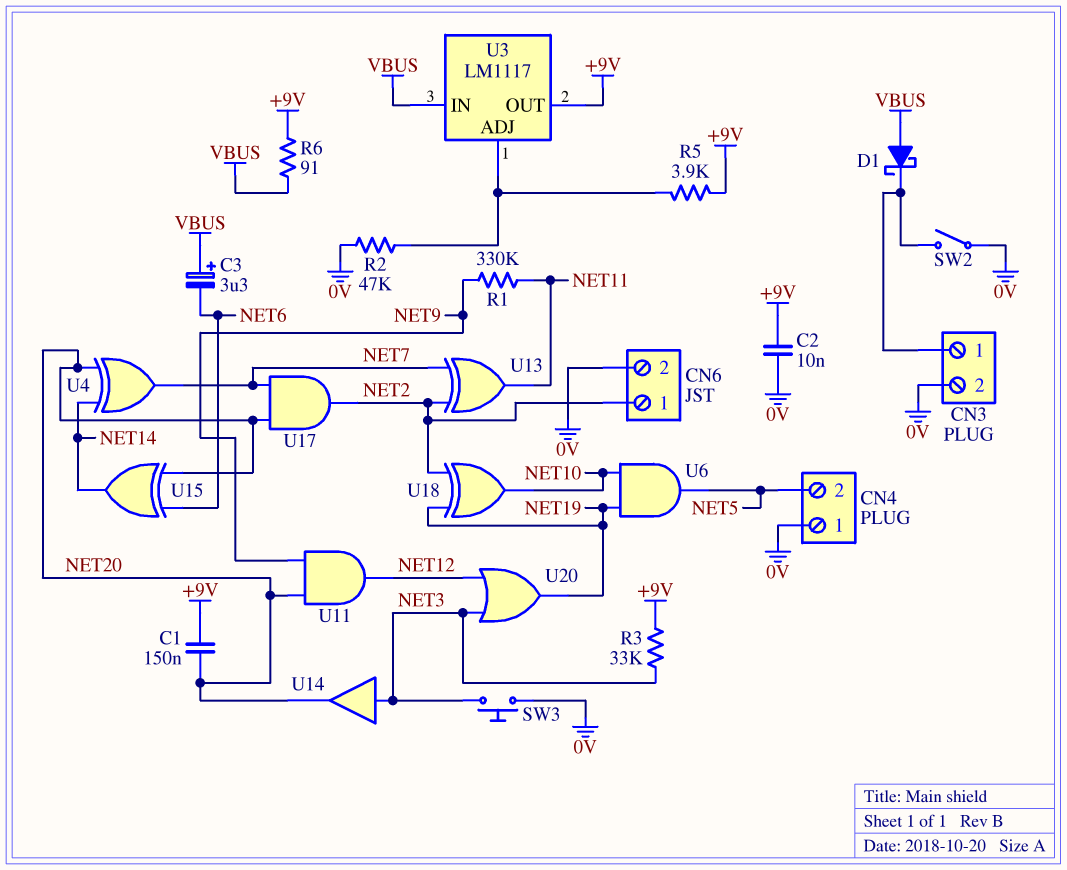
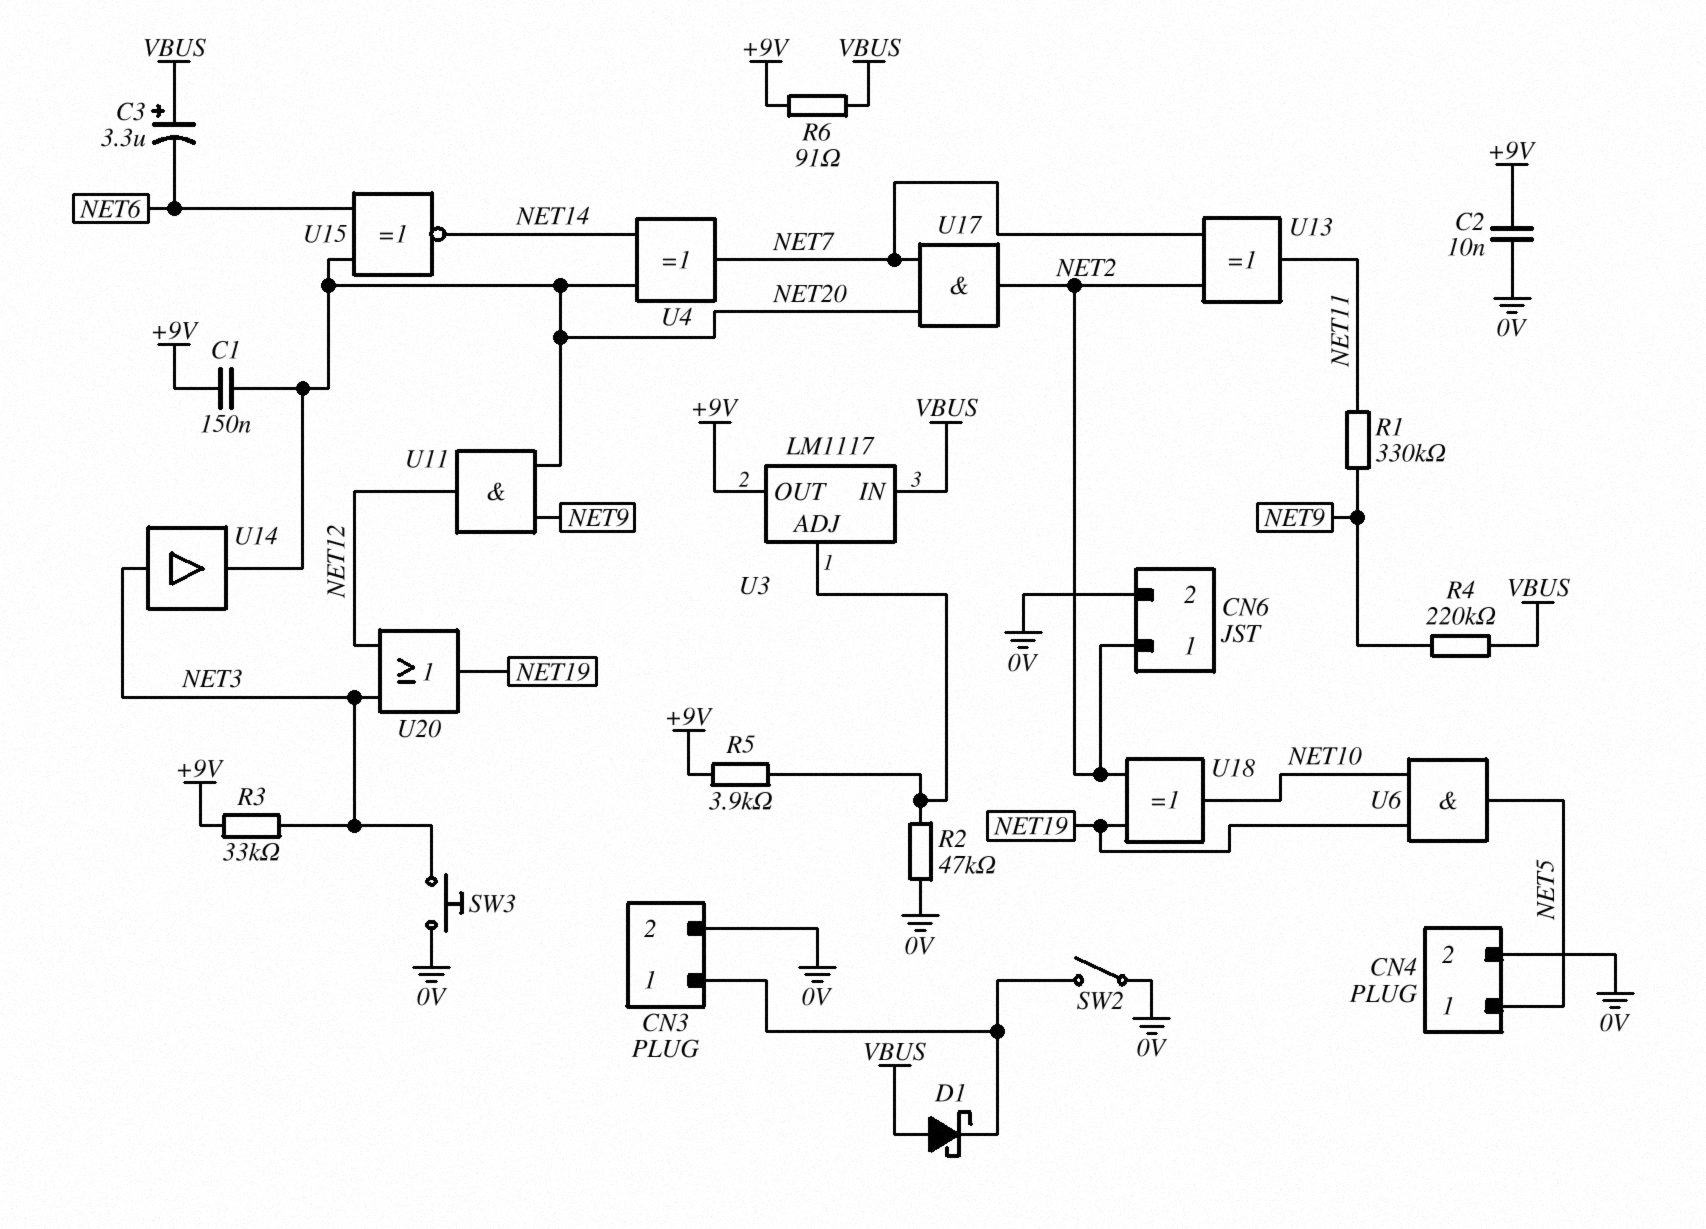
CN4 pin 1: 0V -> NET5
CN4 pin 2: NET5 -> 0V
R4: none -> 220k (NET9, VBUS)
U15: XOR (in NET6, in NET20, out NET14) -> XNOR (in NET6, in NET20, out NET14)

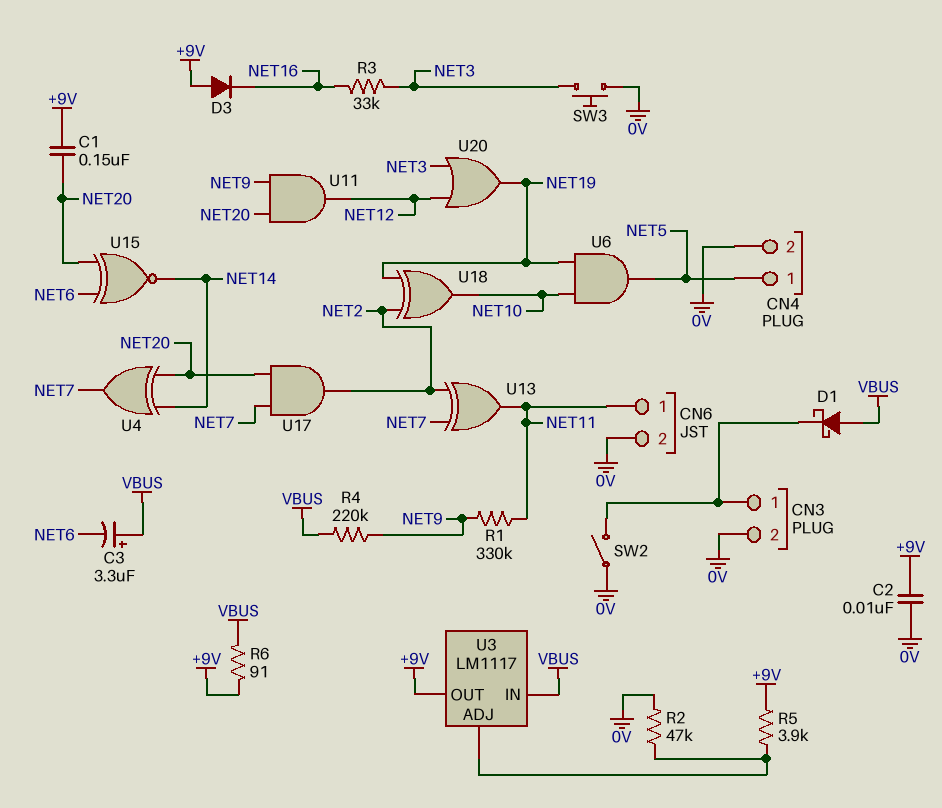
CN6 pin 1: NET2 -> NET11
D3: none -> diode (A +9V, K NET16)
R3: 33k (+9V, NET3) -> 33k (NET3, NET16)
U14: buffer (in NET3, out NET20) -> none

